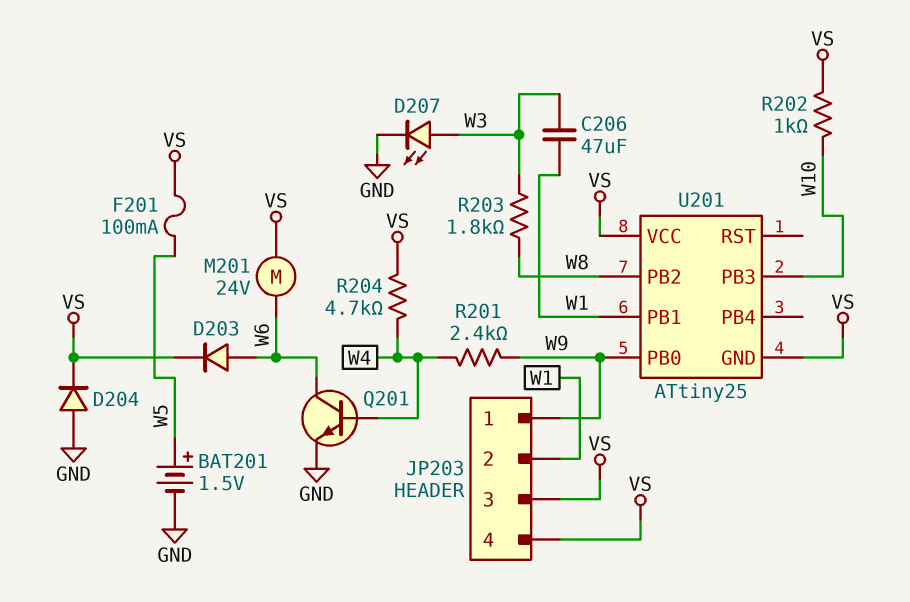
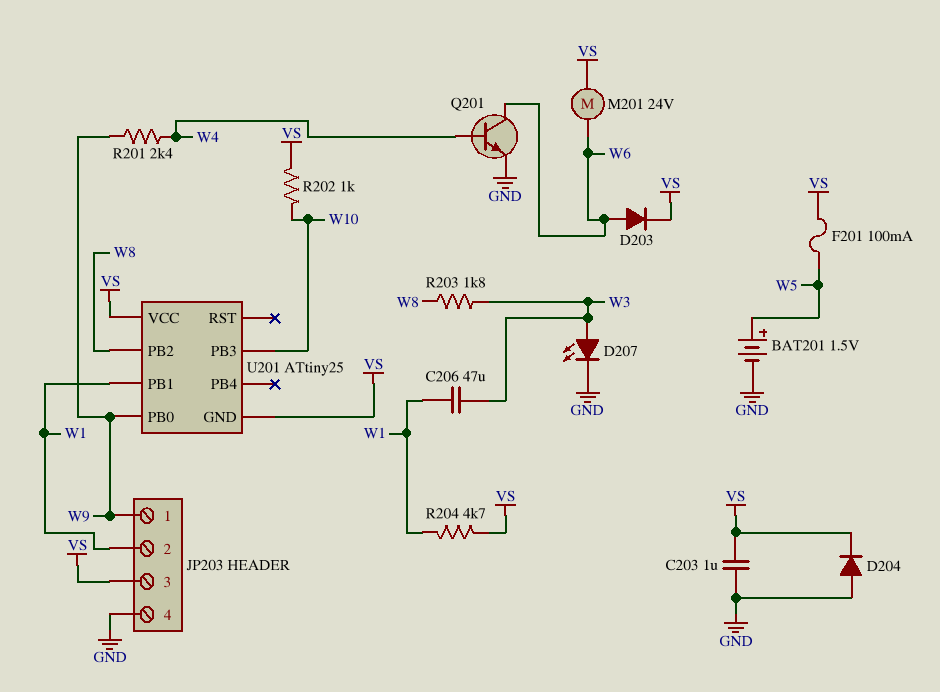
C203: none -> 1uF (GND, VS)
JP203 pin 4: VS -> GND
R204: 4.7k (VS, W4) -> 4.7k (VS, W1)

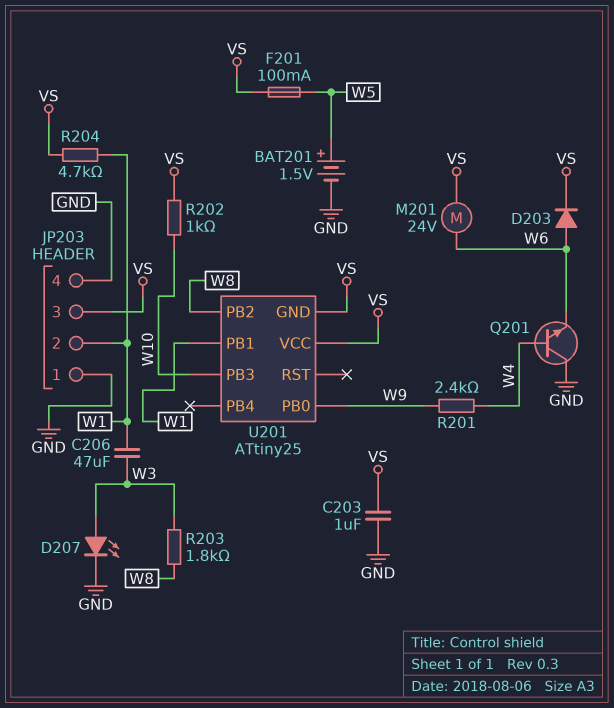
D204: diode (A GND, K VS) -> none
JP203 pin 1: W9 -> GND
Q201: NPN (B W4, C W6, E GND) -> NPN (B W4, C GND, E W6)

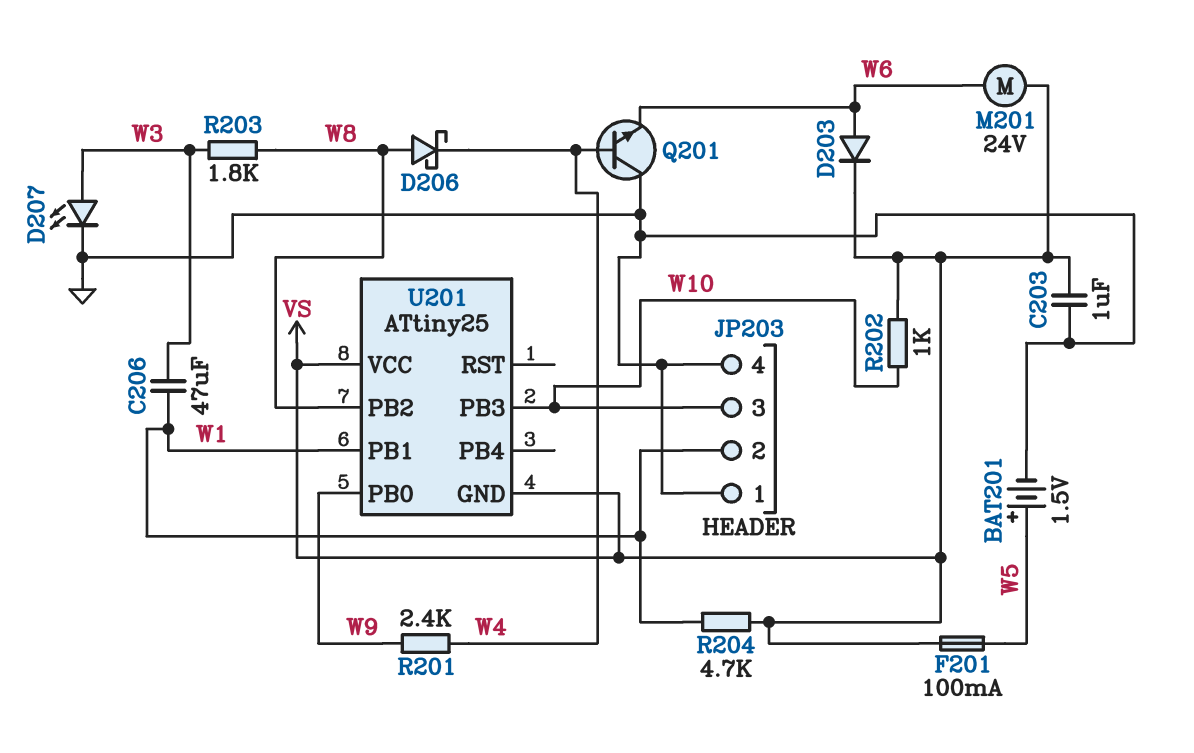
D206: none -> schottky (A W8, K W4)
JP203 pin 3: VS -> W10

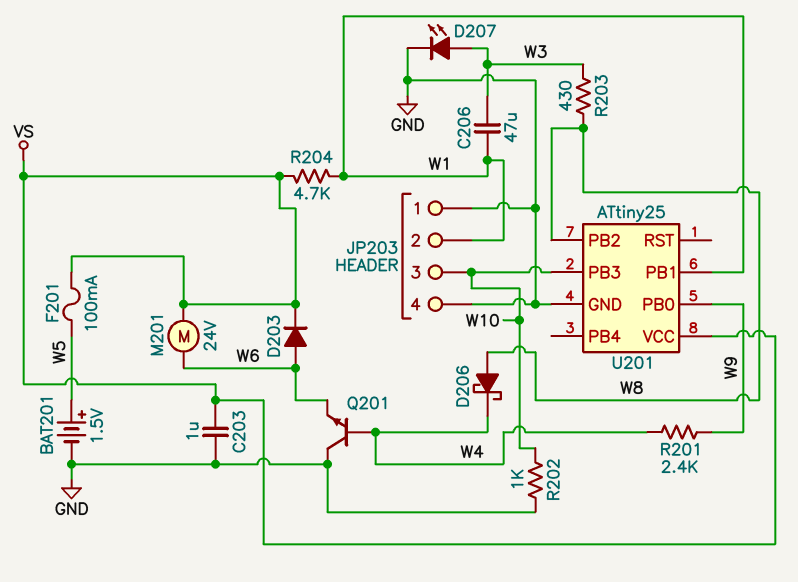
R202: 1k (VS, W10) -> 1k (GND, W10)
R203: 1.8k (W3, W8) -> 430 (W3, W8)
U201 pin GND: VS -> GND

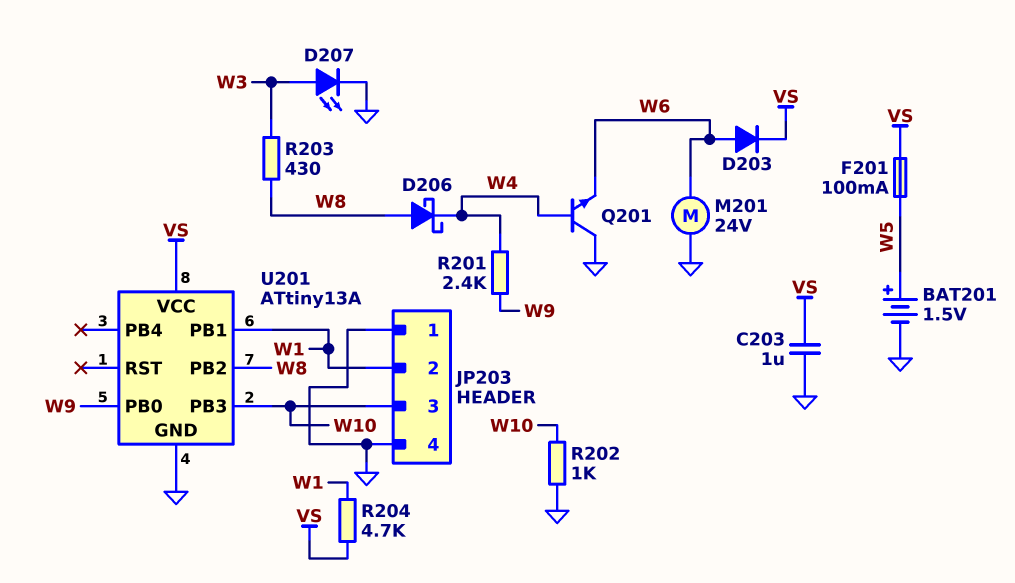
C206: 47uF (W1, W3) -> none
M201: motor 24V (VS, W6) -> motor 24V (GND, W6)
U201: ATtiny25 -> ATtiny13A

